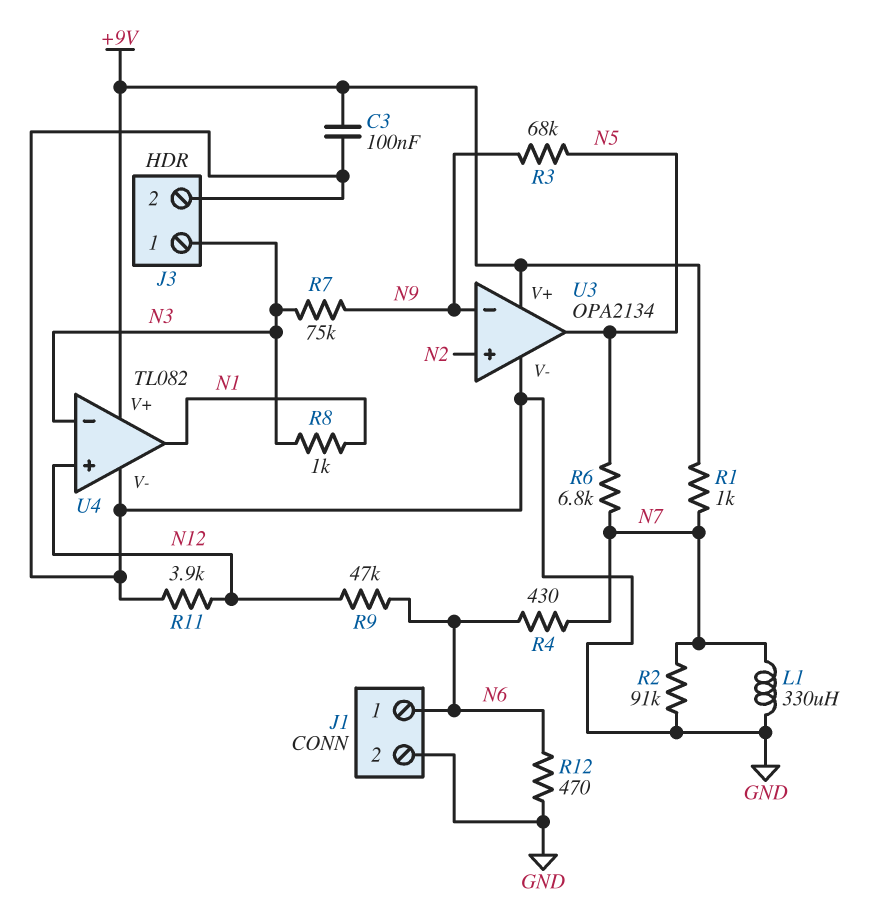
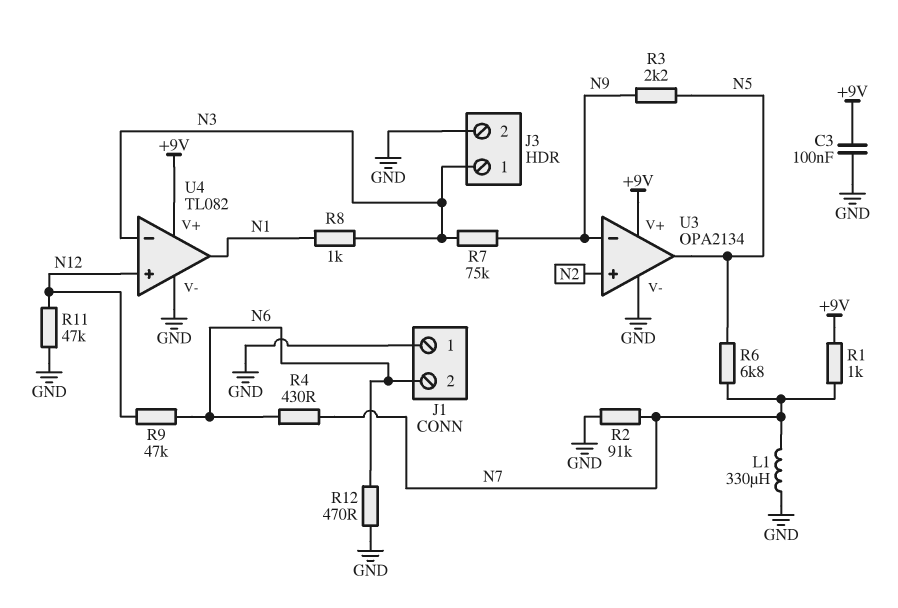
J1 pin 1: N6 -> GND
J1 pin 2: GND -> N6
R3: 68k (N5, N9) -> 2.2k (N5, N9)
R11: 3.9k (GND, N12) -> 47k (GND, N12)

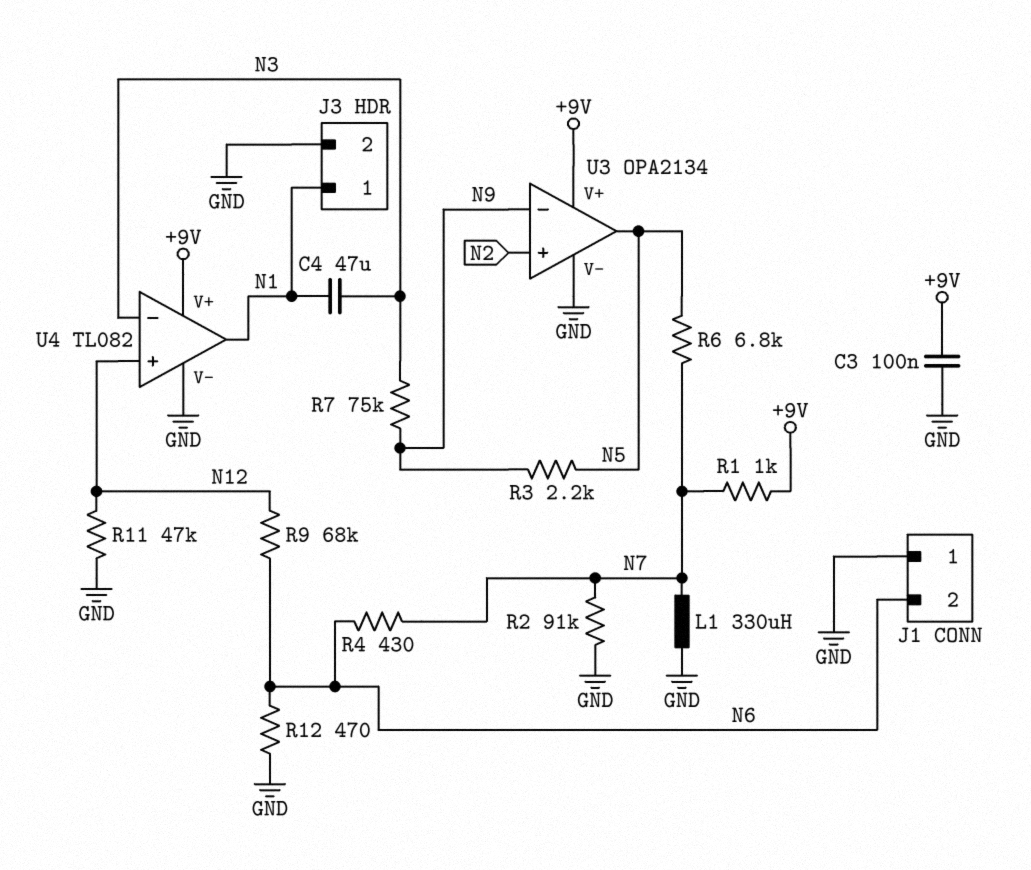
C4: none -> 47uF (N1, N3)
J3 pin 1: N3 -> N1
R8: 1k (N1, N3) -> none
R9: 47k (N6, N12) -> 68k (N6, N12)

